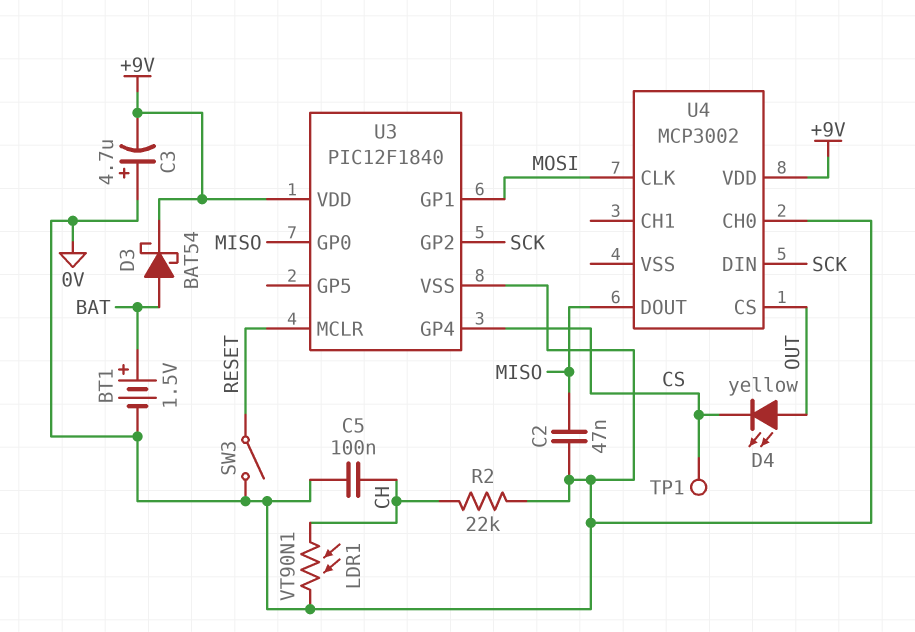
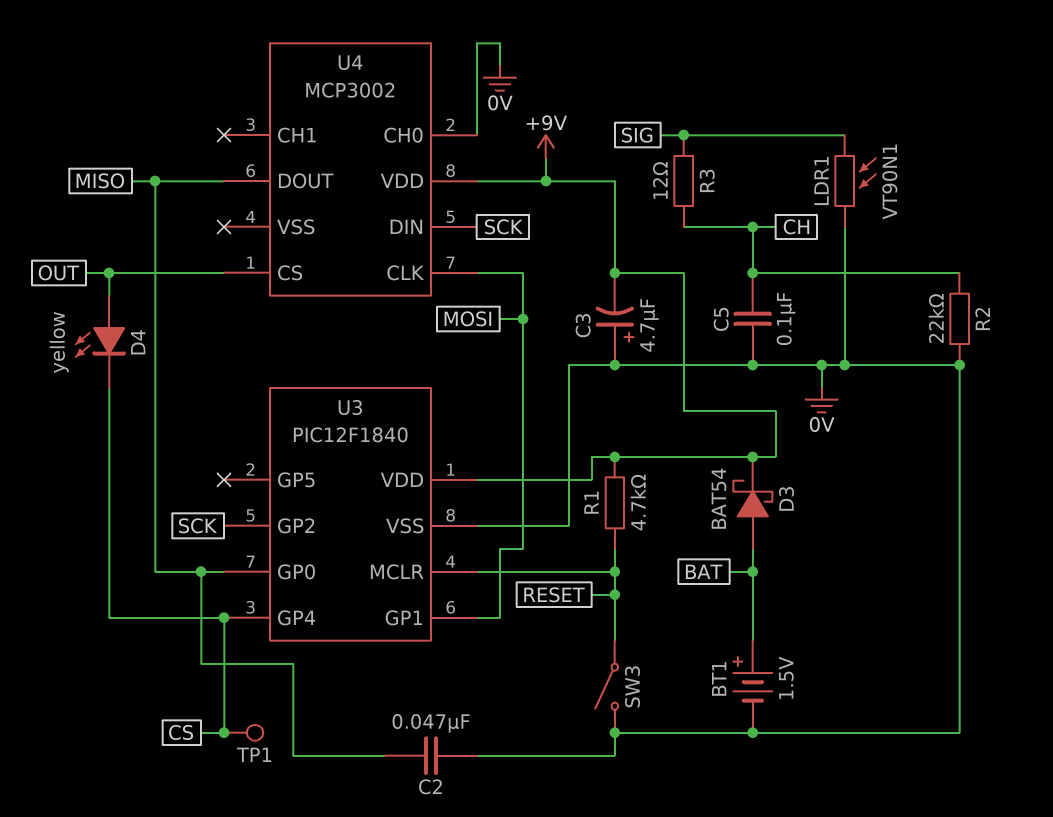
LDR1: VT90N1 (0V, CH) -> VT90N1 (0V, SIG)
R1: none -> 4.7k (+9V, RESET)
R3: none -> 12 (CH, SIG)

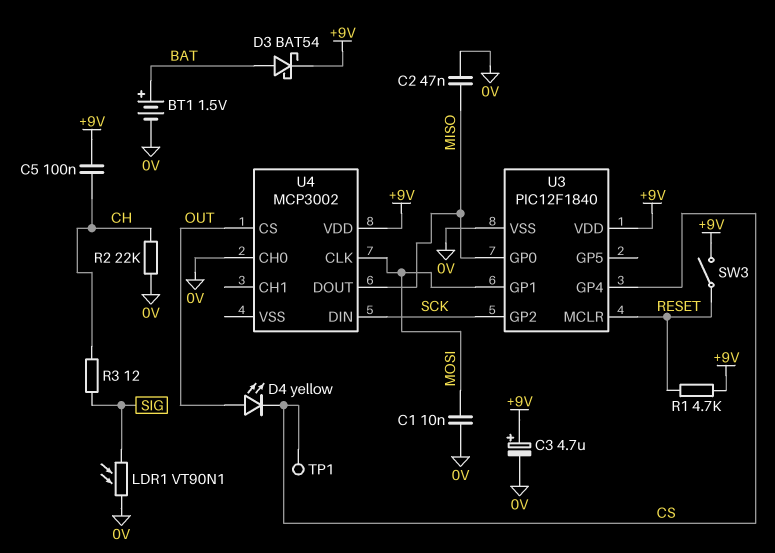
C1: none -> 10nF (0V, MOSI)
C3: 4.7uF (plus 0V, minus +9V) -> 4.7uF (plus +9V, minus 0V)
C5: 100nF (0V, CH) -> 100nF (+9V, CH)
SW3: switch (0V, RESET) -> switch (+9V, RESET)

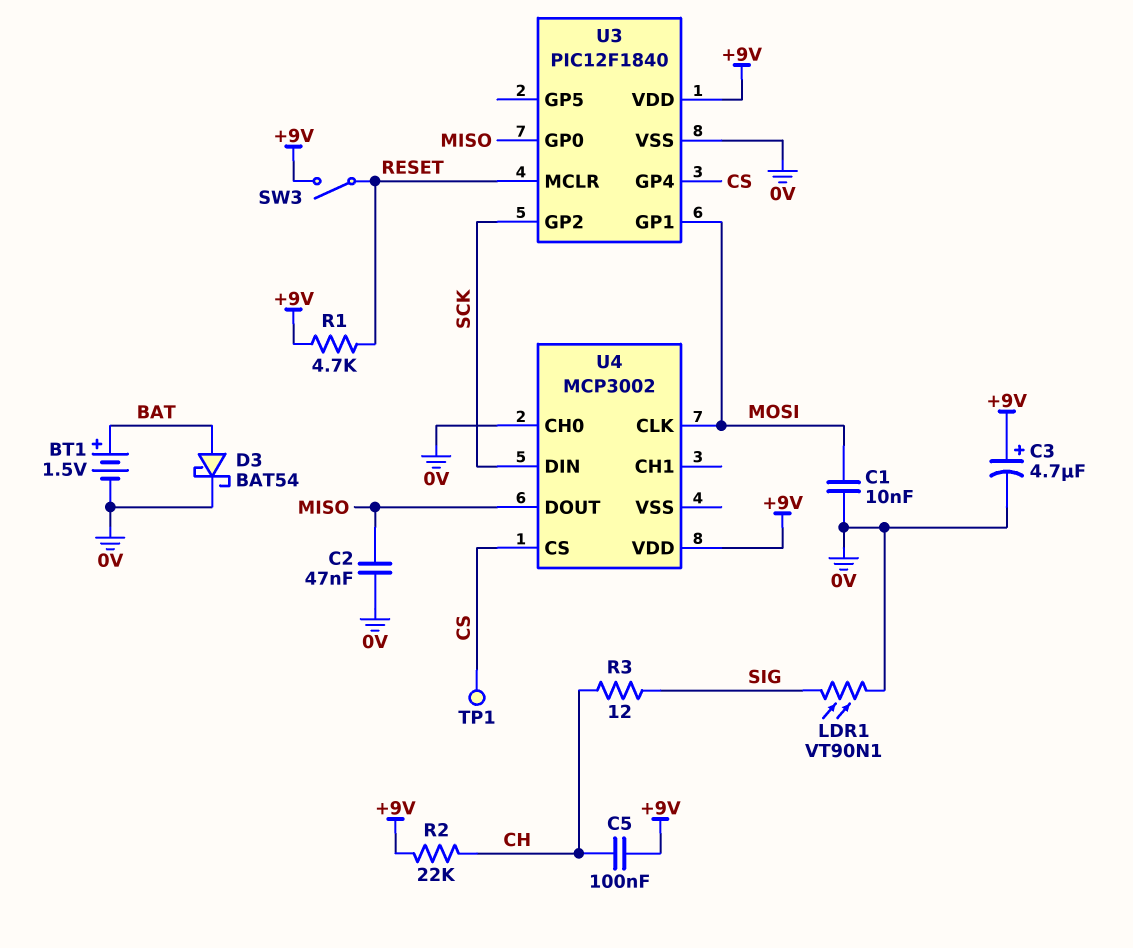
D3: schottky BAT54 (A BAT, K +9V) -> schottky BAT54 (A BAT, K 0V)
D4: LED yellow (A OUT, K CS) -> none
R2: 22k (0V, CH) -> 22k (+9V, CH)
U4 pin CS: OUT -> CS

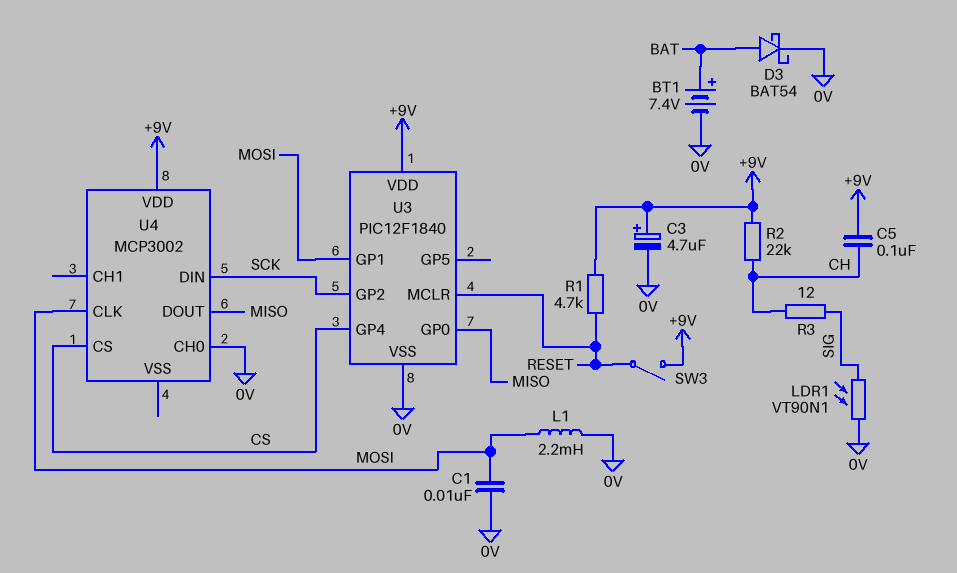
BT1: 1.5V (plus BAT, minus 0V) -> 7.4V (plus BAT, minus 0V)
C2: 47nF (0V, MISO) -> none
L1: none -> 2.2mH (0V, MOSI)
TP1: test point (CS) -> none

